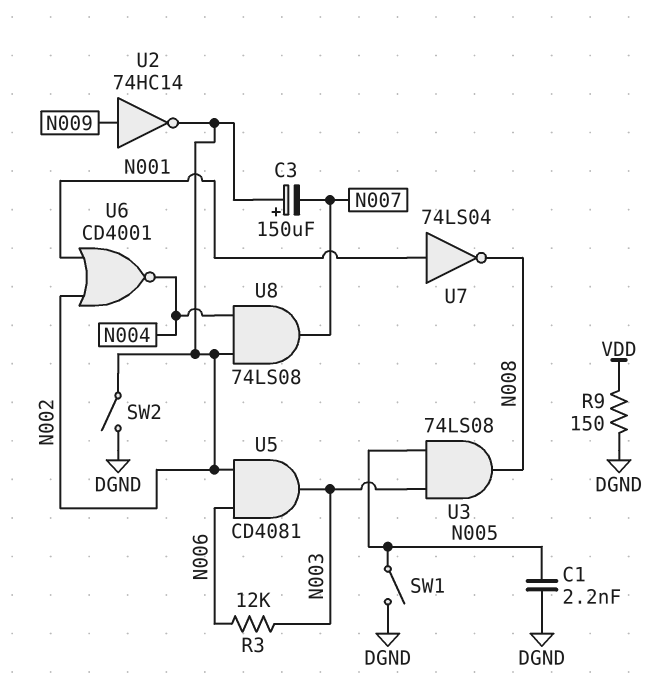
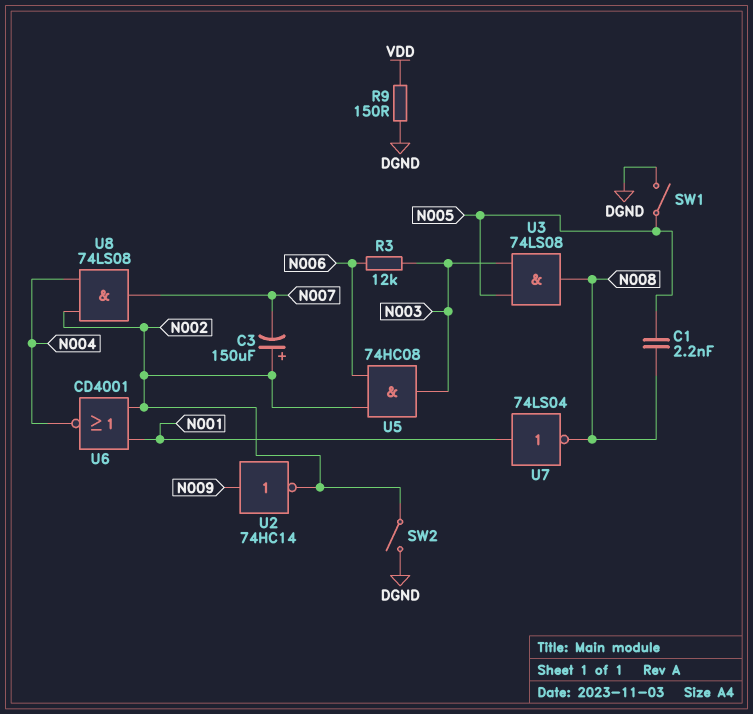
C1: 2.2nF (DGND, N005) -> 2.2nF (N005, N008)
U5: AND CD4081 (in N002, in N006, out N003) -> AND 74HC08 (in N002, in N006, out N003)

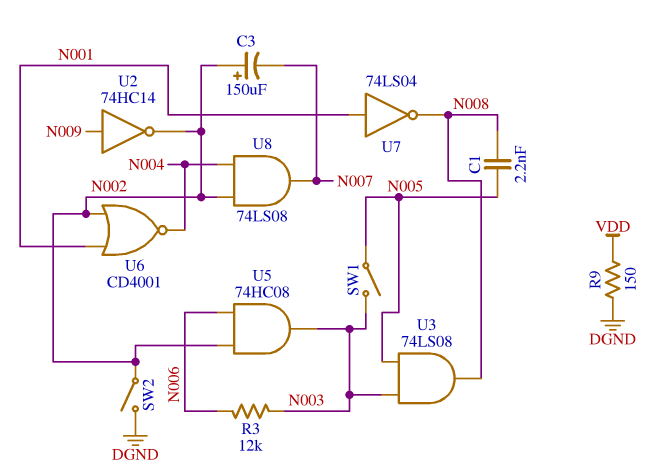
SW1: switch (DGND, N005) -> switch (N003, N005)

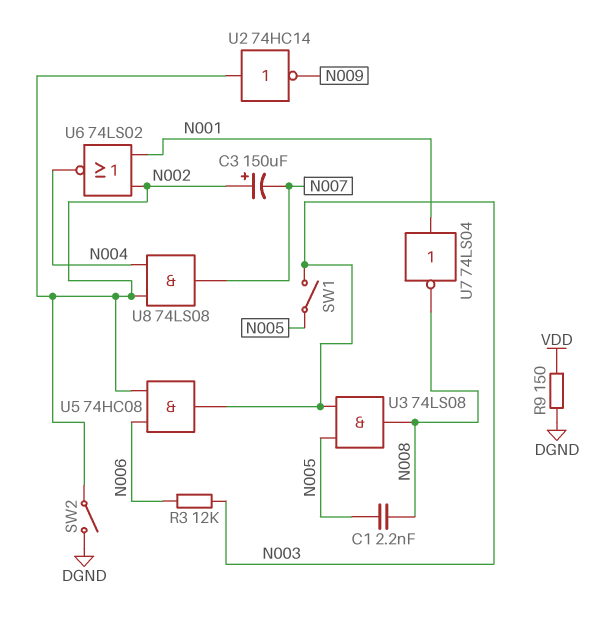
U2: NOT 74HC14 (in N009, out N002) -> NOT 74HC14 (in N002, out N009)
U6: NOR CD4001 (in N001, in N002, out N004) -> NOR 74LS02 (in N001, in N002, out N004)

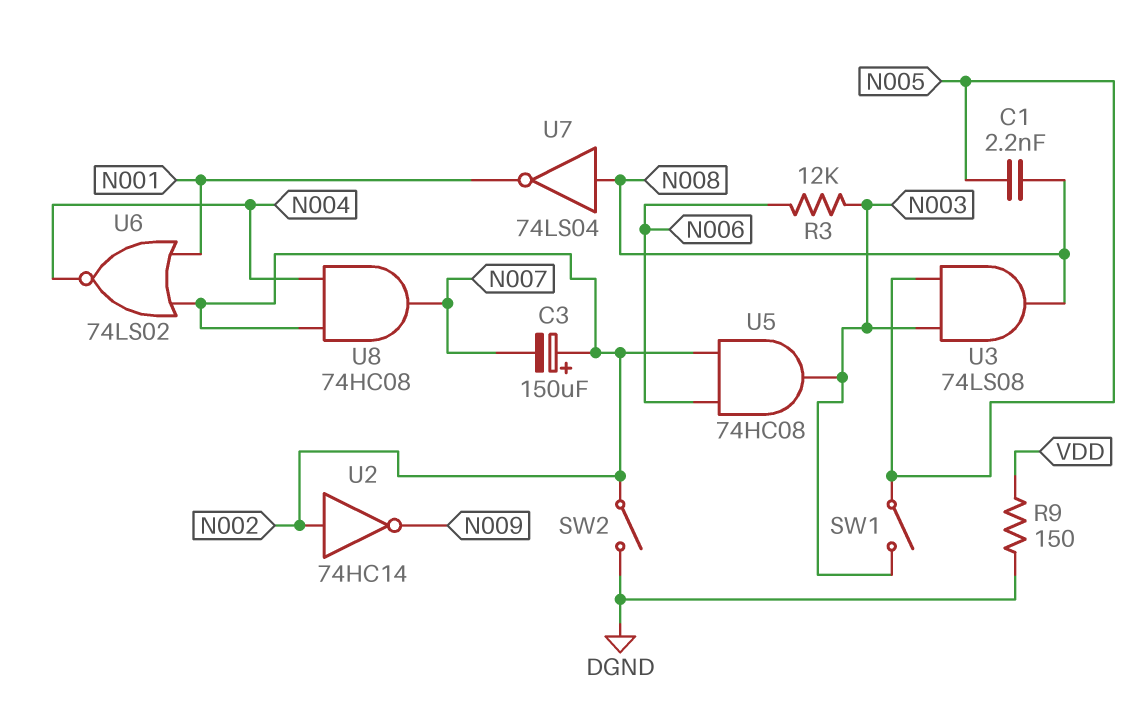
U7: NOT 74LS04 (in N001, out N008) -> NOT 74LS04 (in N008, out N001)
U8: AND 74LS08 (in N002, in N004, out N007) -> AND 74HC08 (in N002, in N004, out N007)

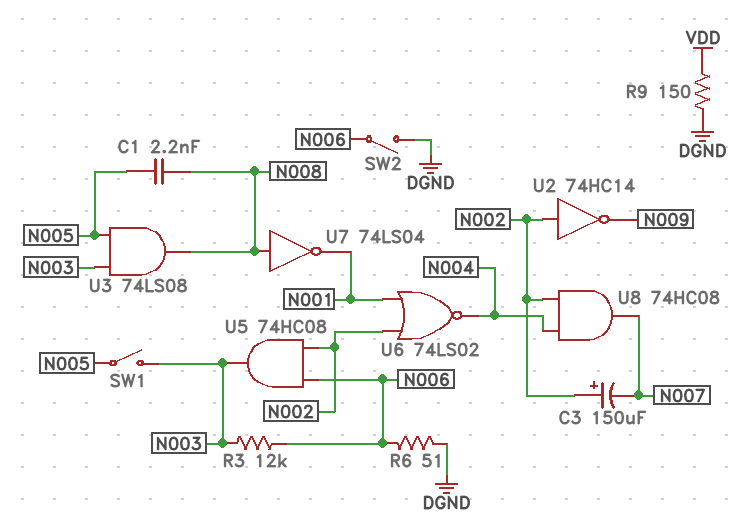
R6: none -> 51 (DGND, N006)
SW2: switch (DGND, N002) -> switch (DGND, N006)

